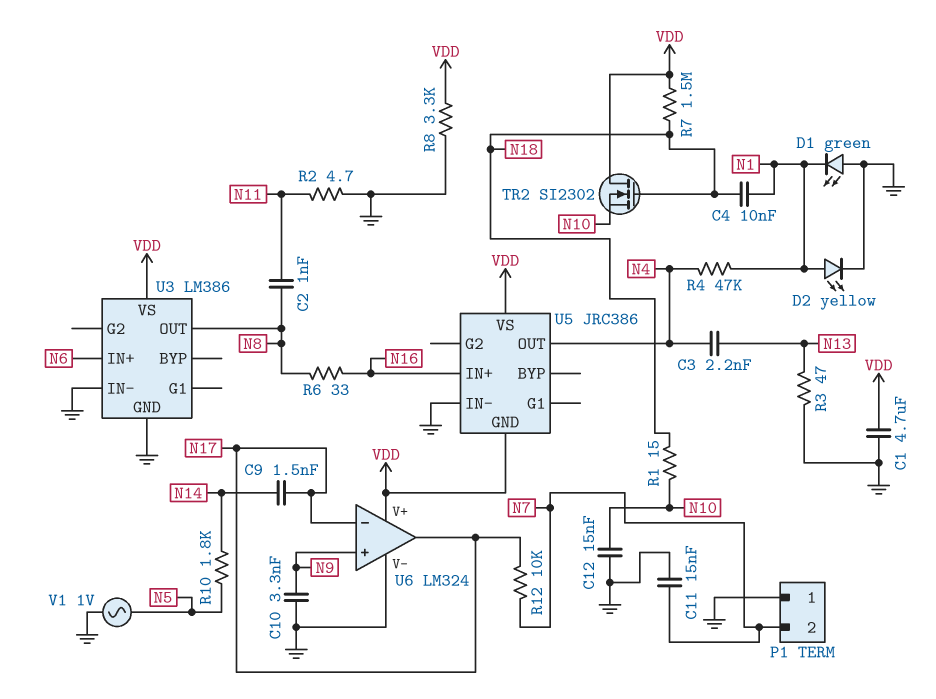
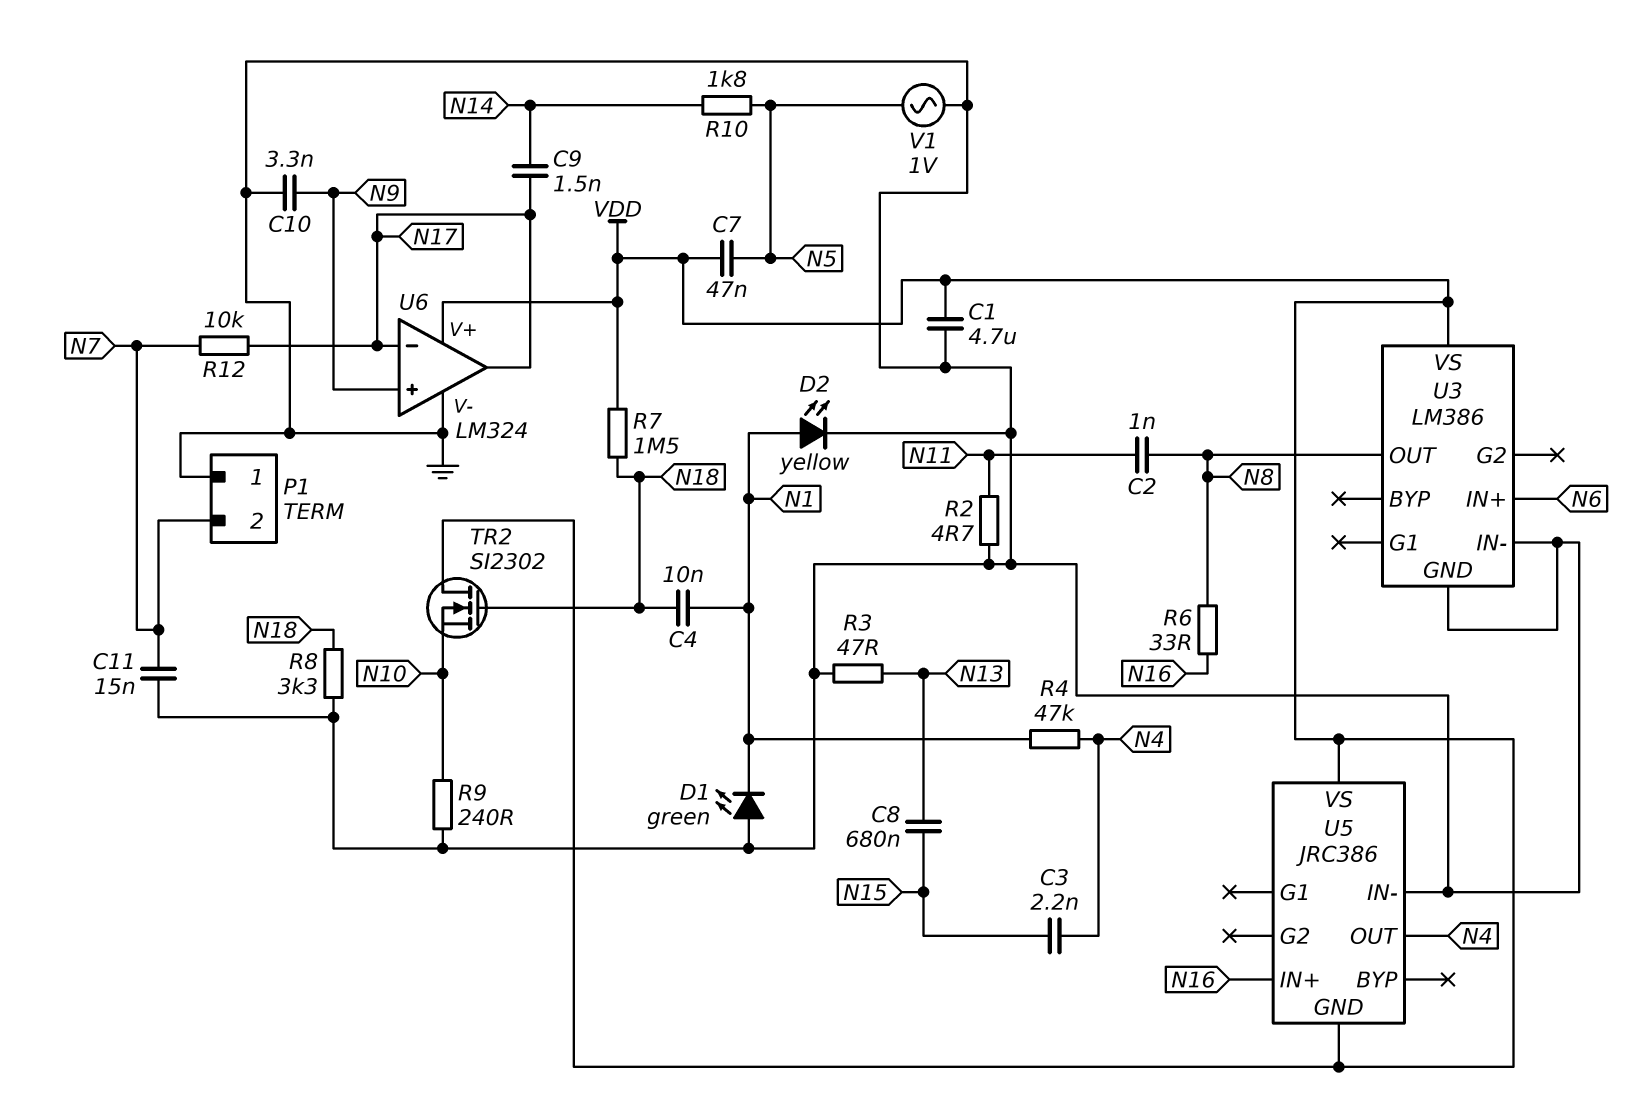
C3: 2.2nF (N4, N13) -> 2.2nF (N4, N15)
C7: none -> 47nF (N5, VDD)
C8: none -> 680nF (N13, N15)
C12: 15nF (GND, N10) -> none
R1: 15 (N10, N18) -> none
R8: 3.3k (GND, VDD) -> 3.3k (GND, N18)
R9: none -> 240 (GND, N10)

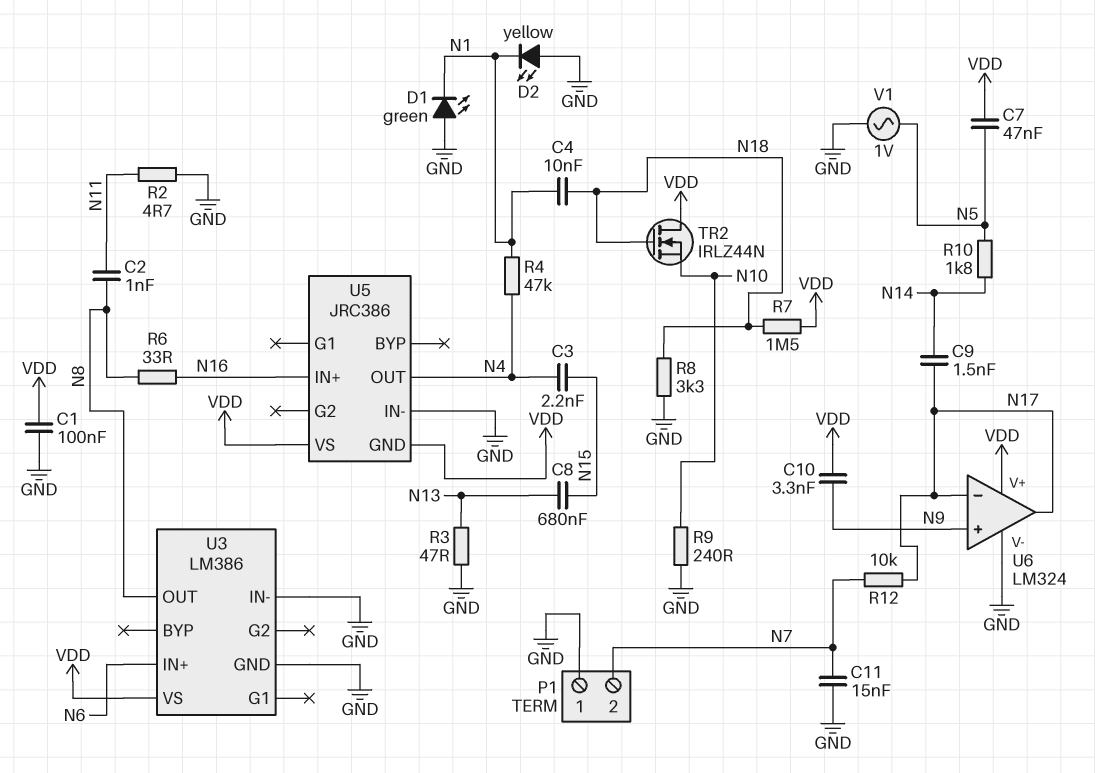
C1: 4.7uF (GND, VDD) -> 100nF (GND, VDD)
C10: 3.3nF (GND, N9) -> 3.3nF (N9, VDD)
D2: LED yellow (A N1, K GND) -> LED yellow (A GND, K N1)
TR2: NMOS SI2302 (G N18, D VDD, S N10) -> NMOS IRLZ44N (G N18, D VDD, S N10)

